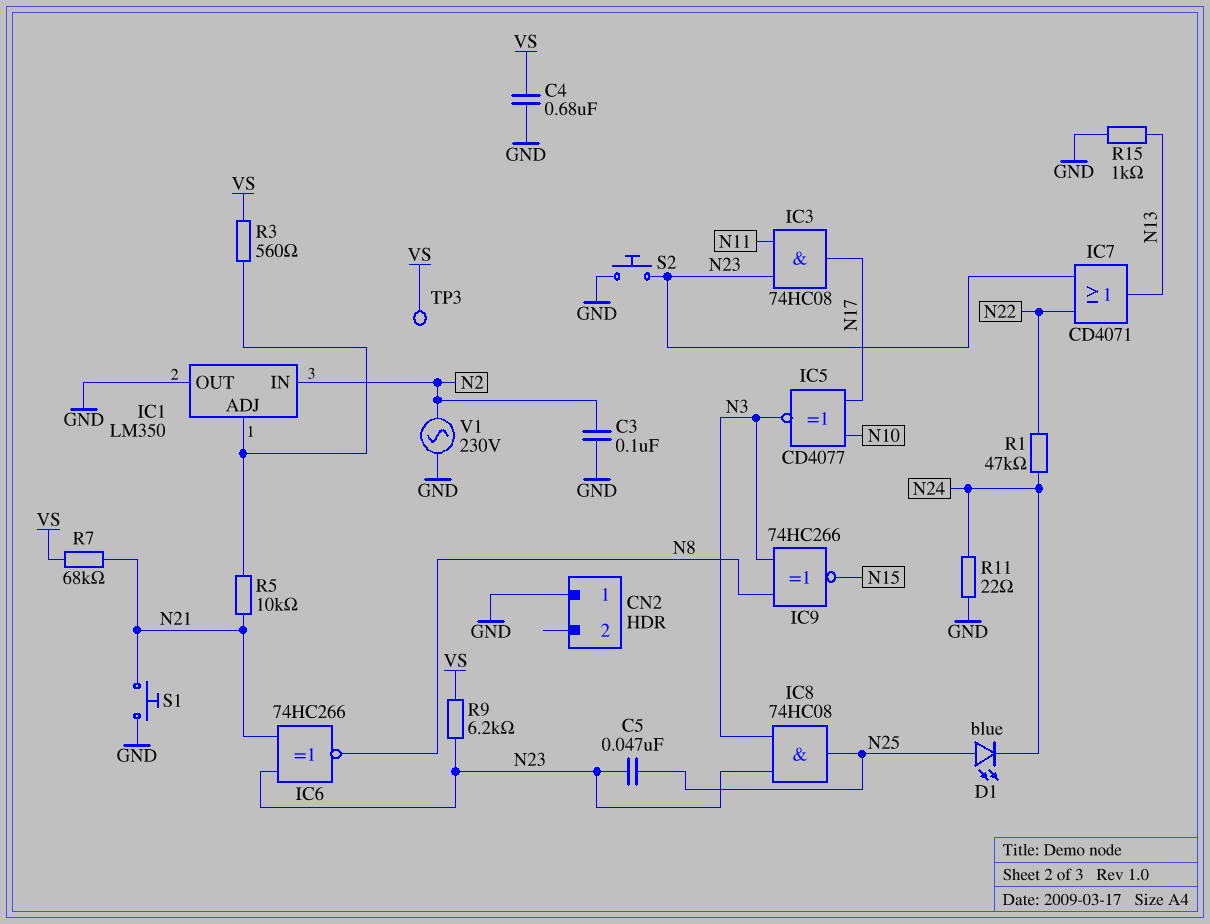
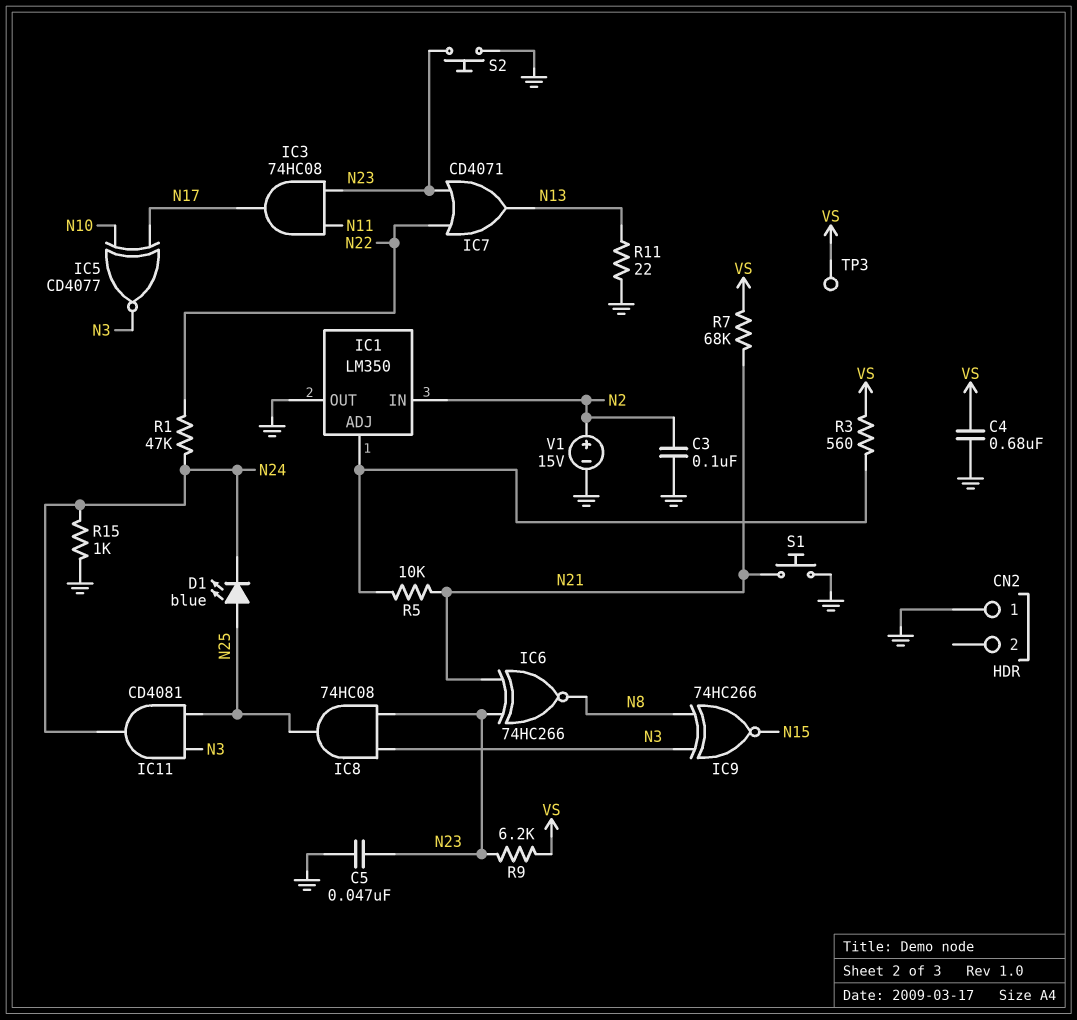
C5: 47nF (N23, N25) -> 47nF (GND, N23)
IC11: none -> AND CD4081 (in N3, in N25, out N24)
R11: 22 (GND, N24) -> 22 (GND, N13)
R15: 1k (GND, N13) -> 1k (GND, N24)
V1: AC 230V (GND, N2) -> 15V (plus N2, minus GND)

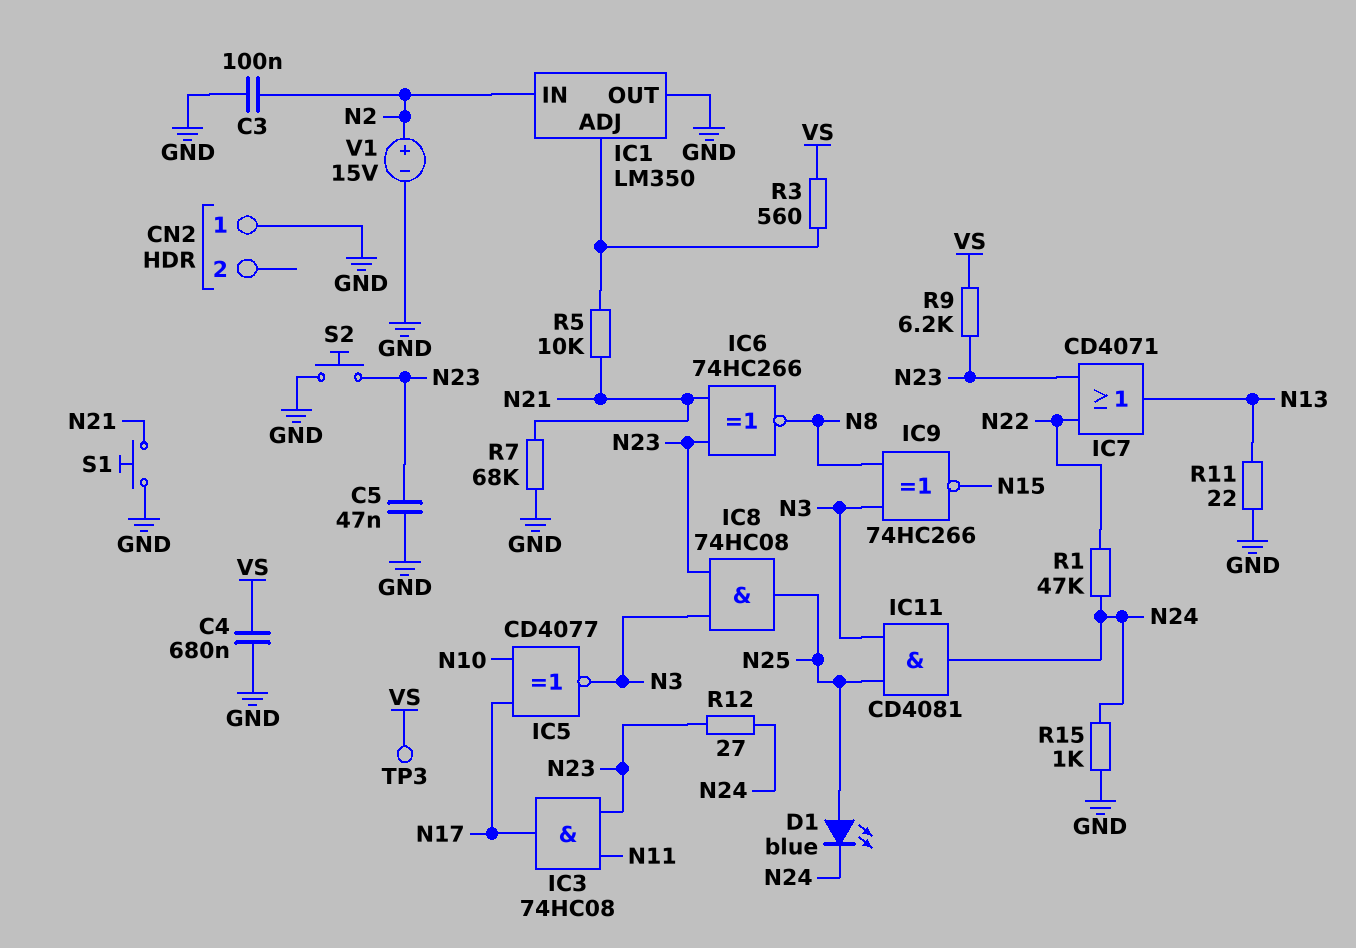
R7: 68k (N21, VS) -> 68k (GND, N21)
R12: none -> 27 (N23, N24)

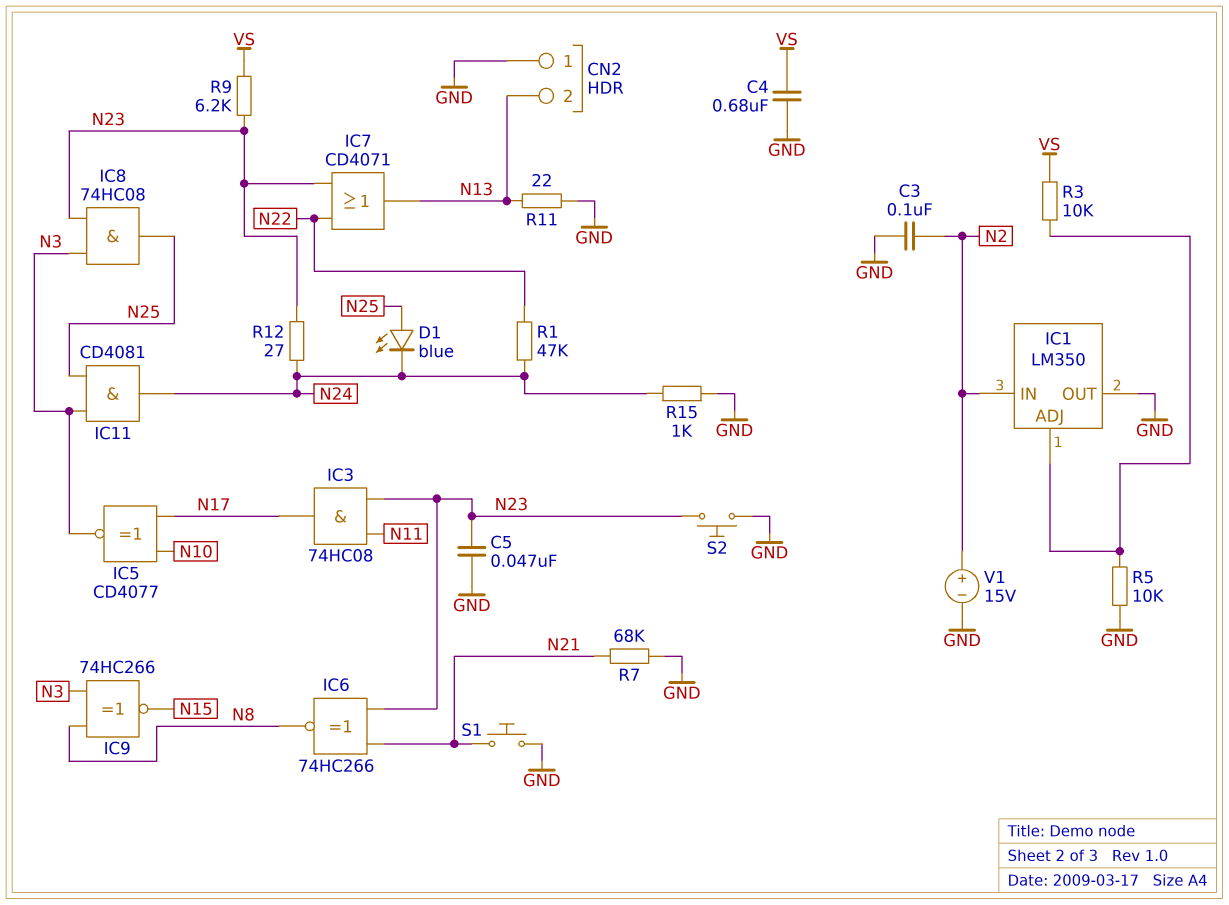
CN2 pin 2: none -> N13
R3: 560 (IC1/ADJ, VS) -> 10k (IC1/ADJ, VS)
R5: 10k (IC1/ADJ, N21) -> 10k (GND, IC1/ADJ)
TP3: test point (VS) -> none

